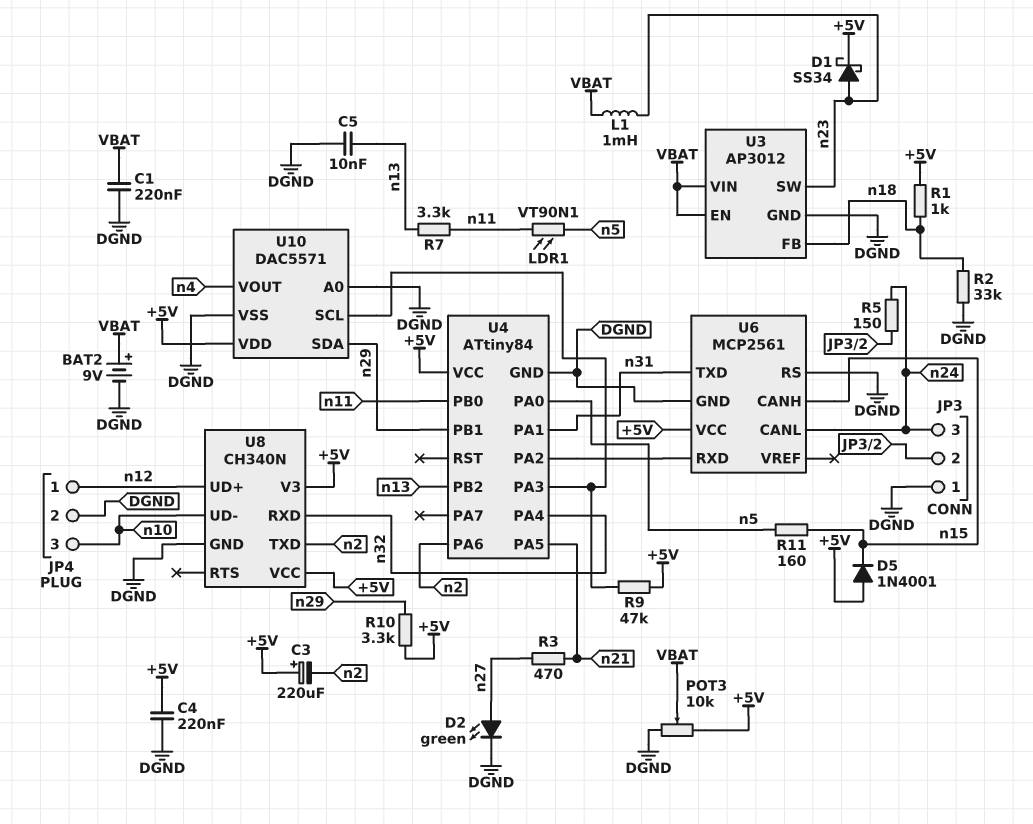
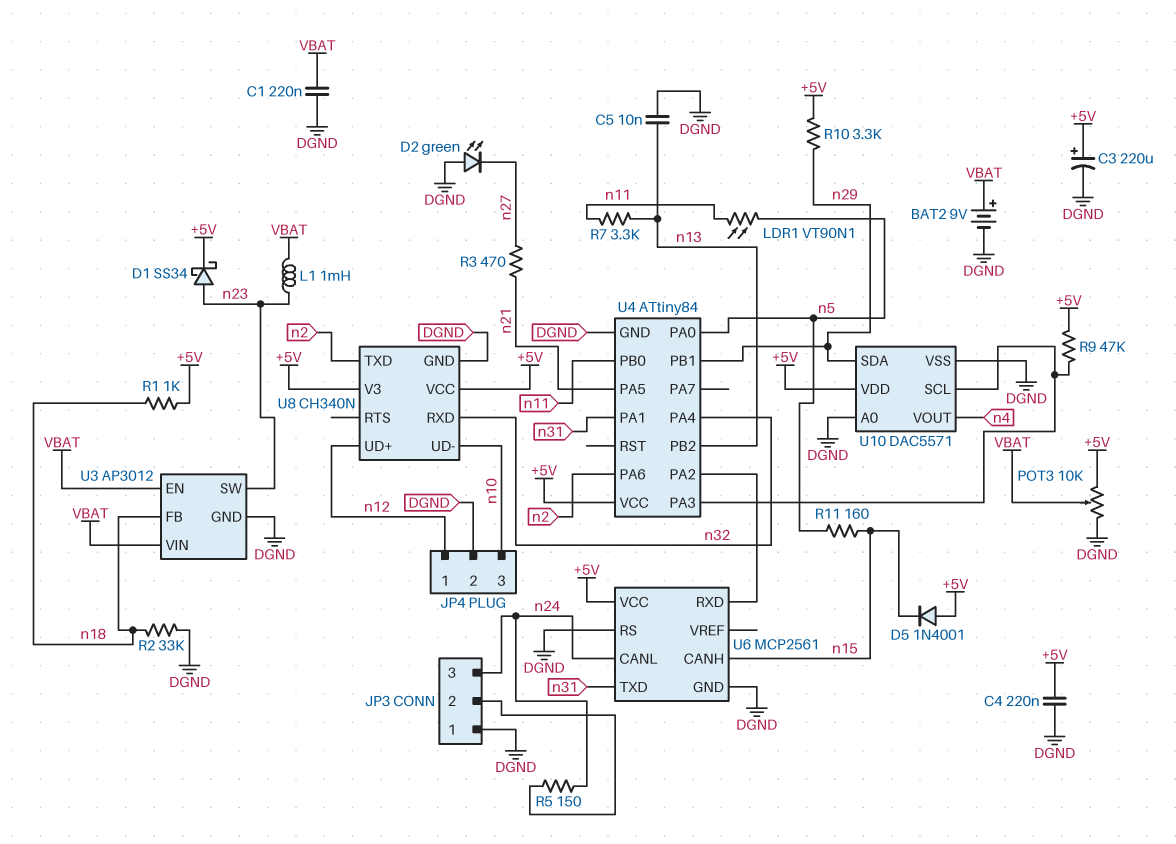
C3: 220uF (plus +5V, minus n2) -> 220uF (plus +5V, minus DGND)
D2: LED green (A n27, K DGND) -> LED green (A DGND, K n27)

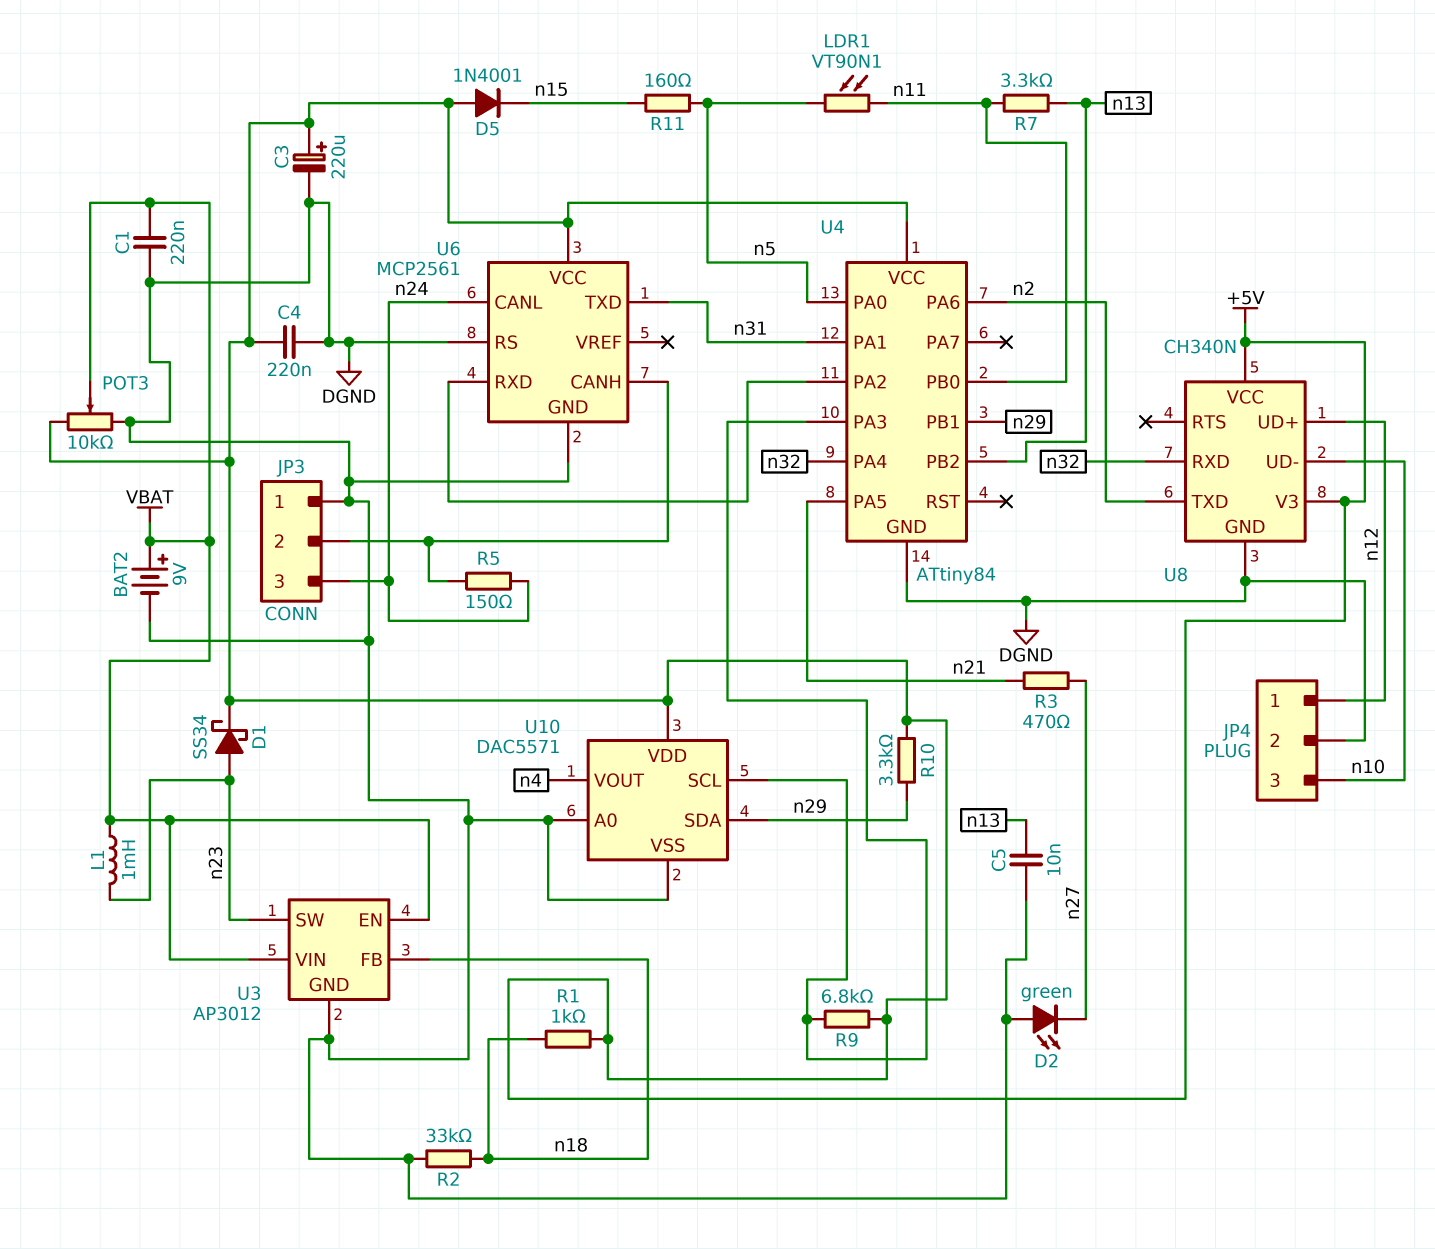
R9: 47k (+5V, U4/PA3) -> 6.8k (+5V, U4/PA3)
U6 pin CANH: n15 -> JP3/2

